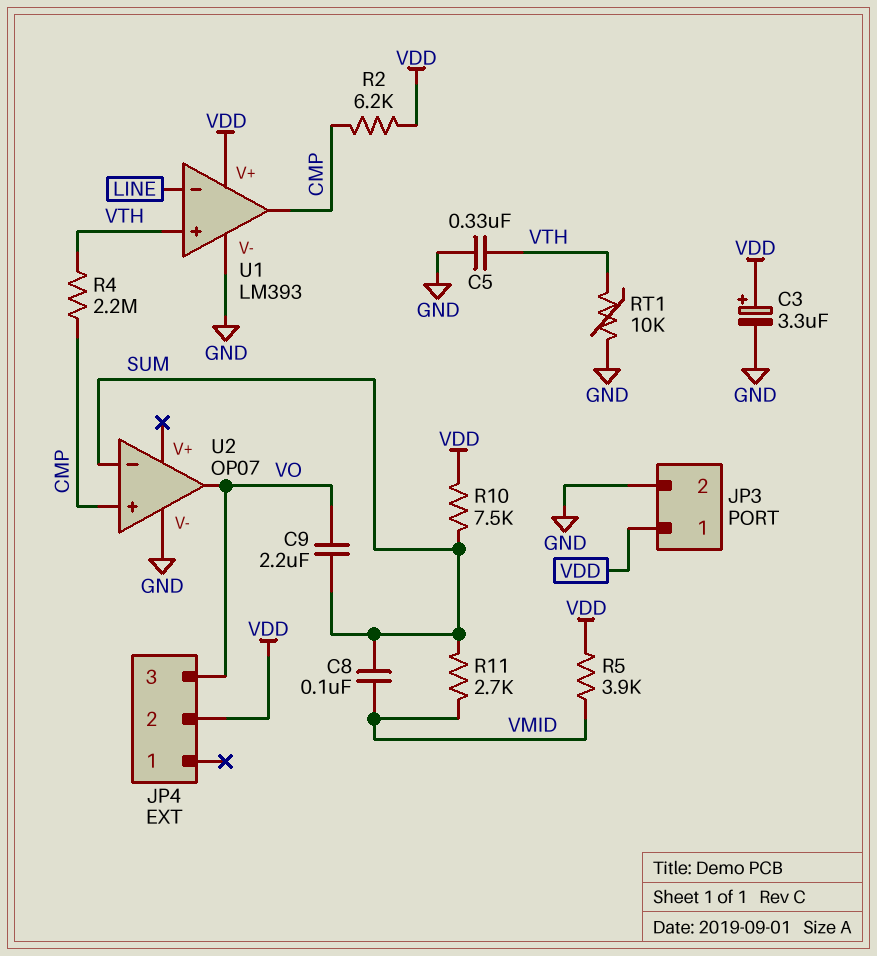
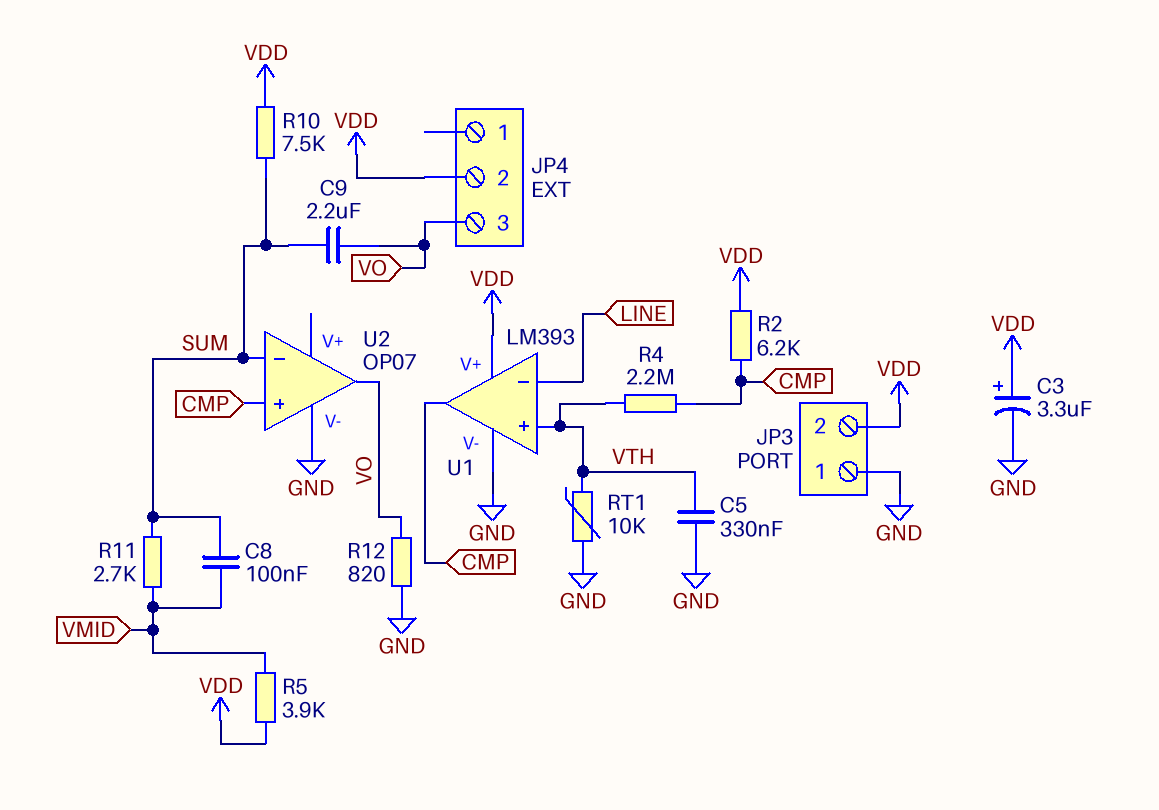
JP3 pin 1: VDD -> GND
JP3 pin 2: GND -> VDD
R12: none -> 820 (GND, VO)

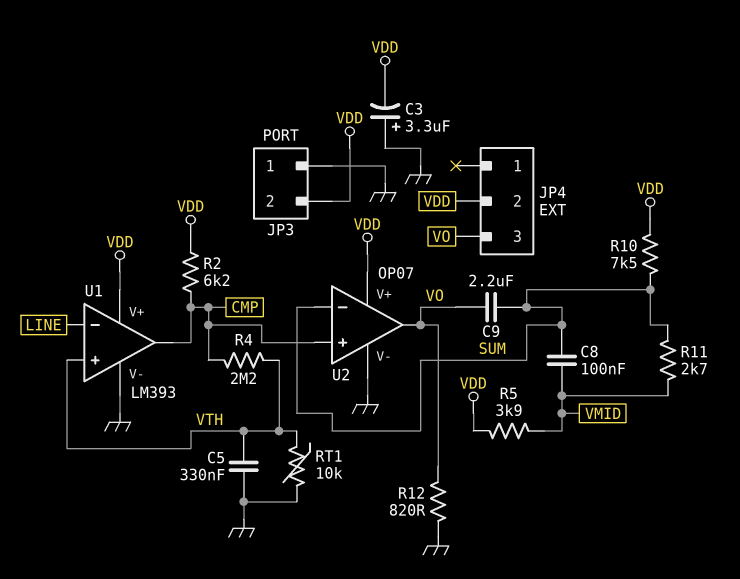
C3: 3.3uF (plus VDD, minus GND) -> 3.3uF (plus GND, minus VDD)
U2 pin V+: none -> VDD

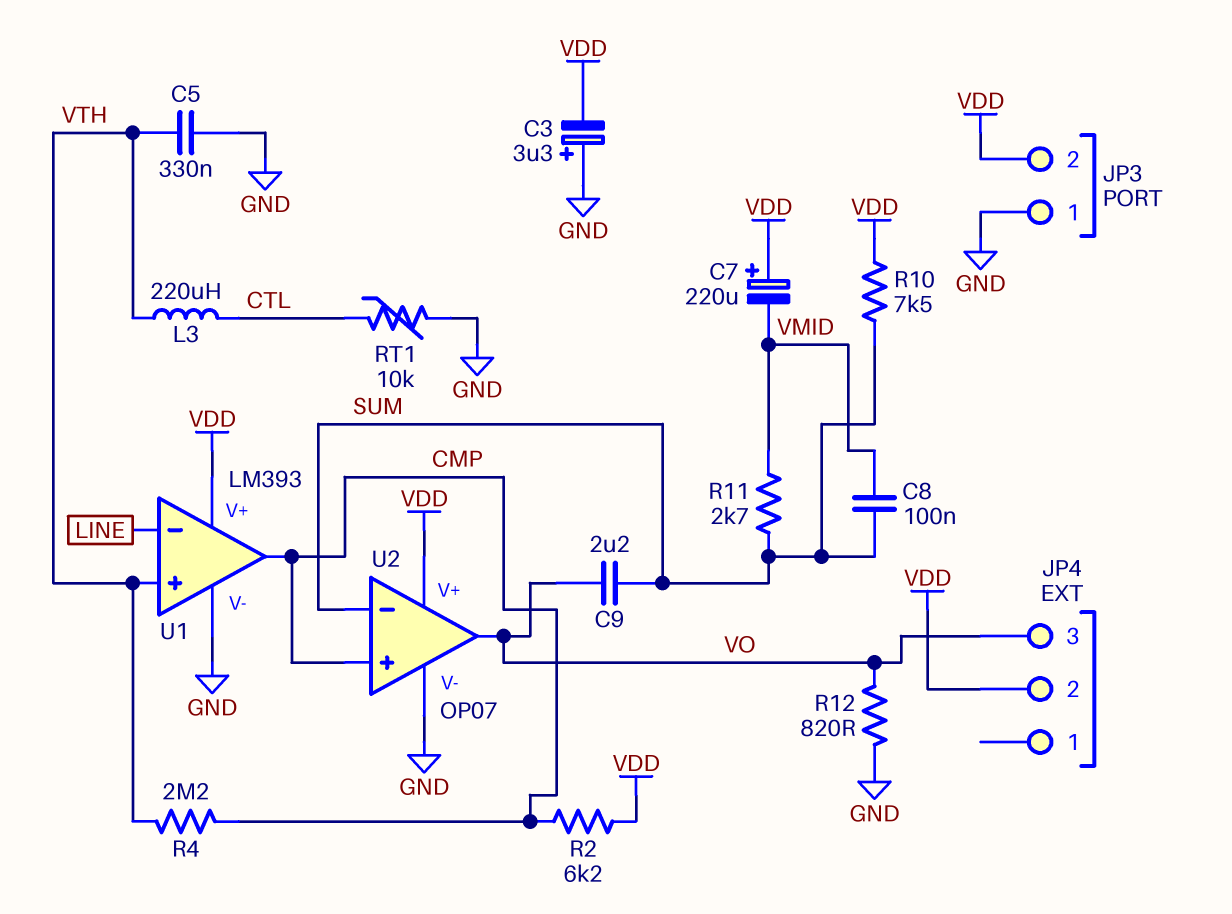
C7: none -> 220uF (plus VDD, minus VMID)
L3: none -> 220uH (CTL, VTH)
R5: 3.9k (VDD, VMID) -> none
RT1: 10k (GND, VTH) -> 10k (CTL, GND)

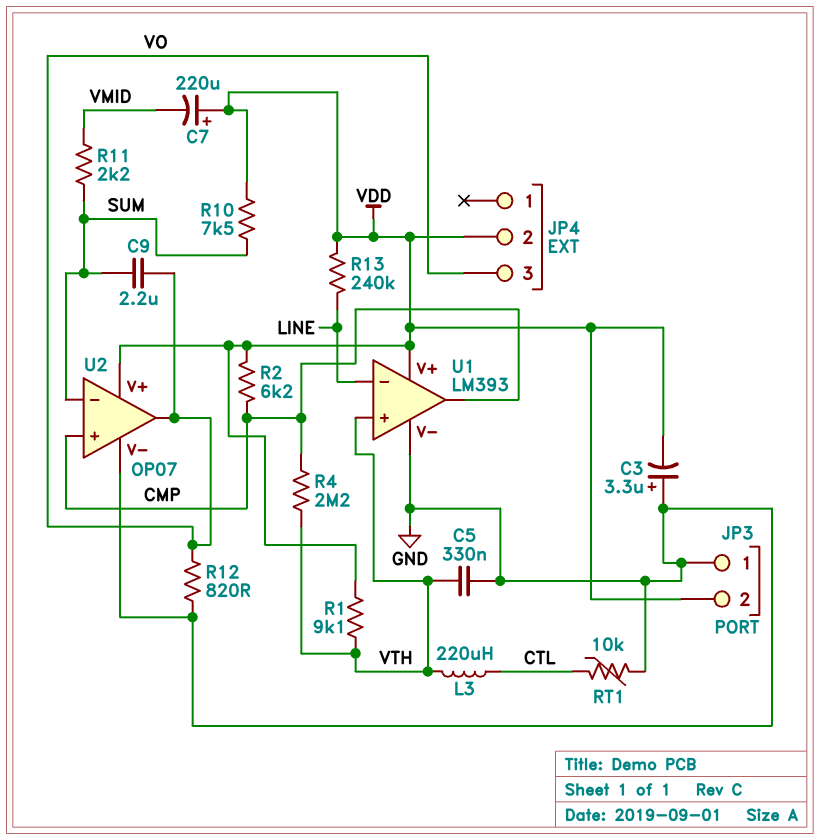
C8: 100nF (SUM, VMID) -> none
R1: none -> 9.1k (VDD, VTH)
R11: 2.7k (SUM, VMID) -> 2.2k (SUM, VMID)
R13: none -> 240k (LINE, VDD)

